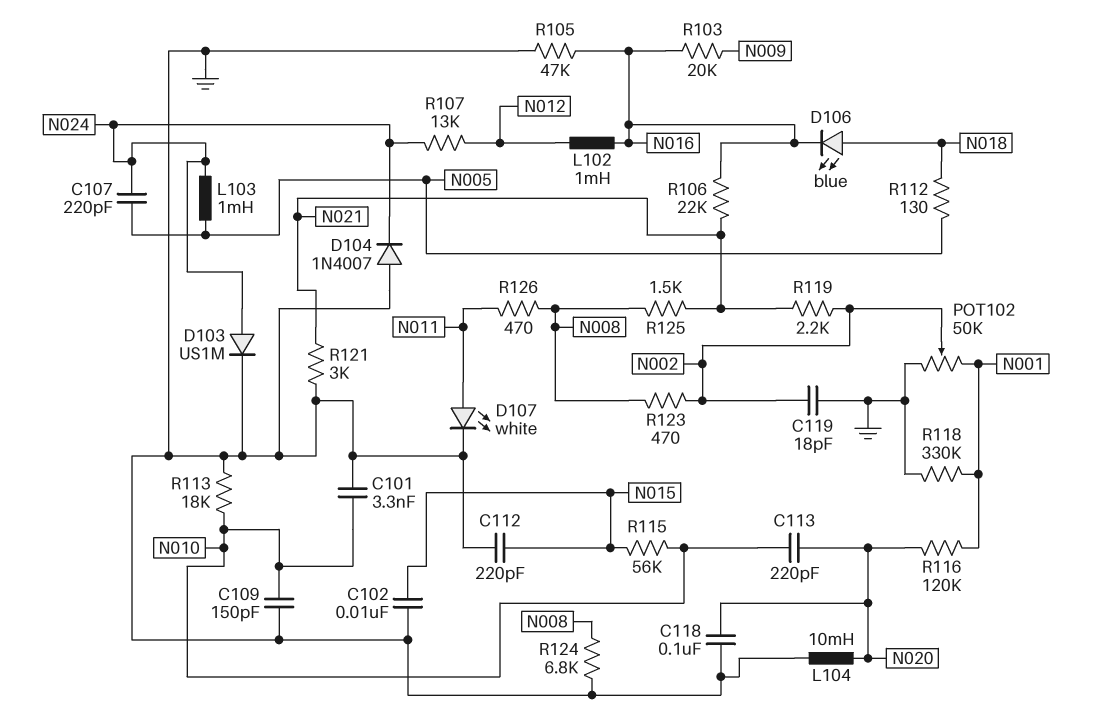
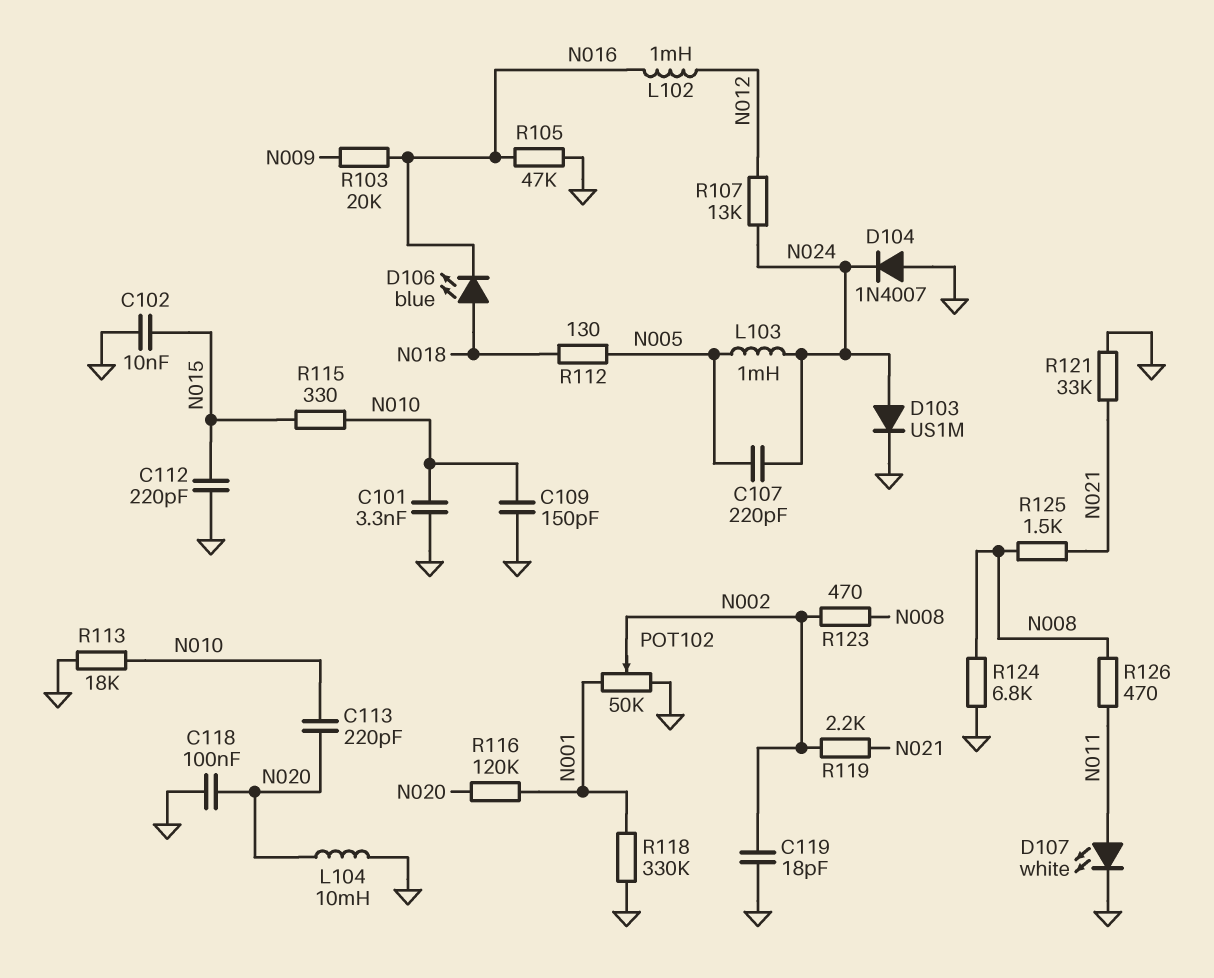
R106: 22k (N016, N021) -> none
R115: 56k (N010, N015) -> 330 (N010, N015)
R121: 3k (GND, N021) -> 33k (GND, N021)

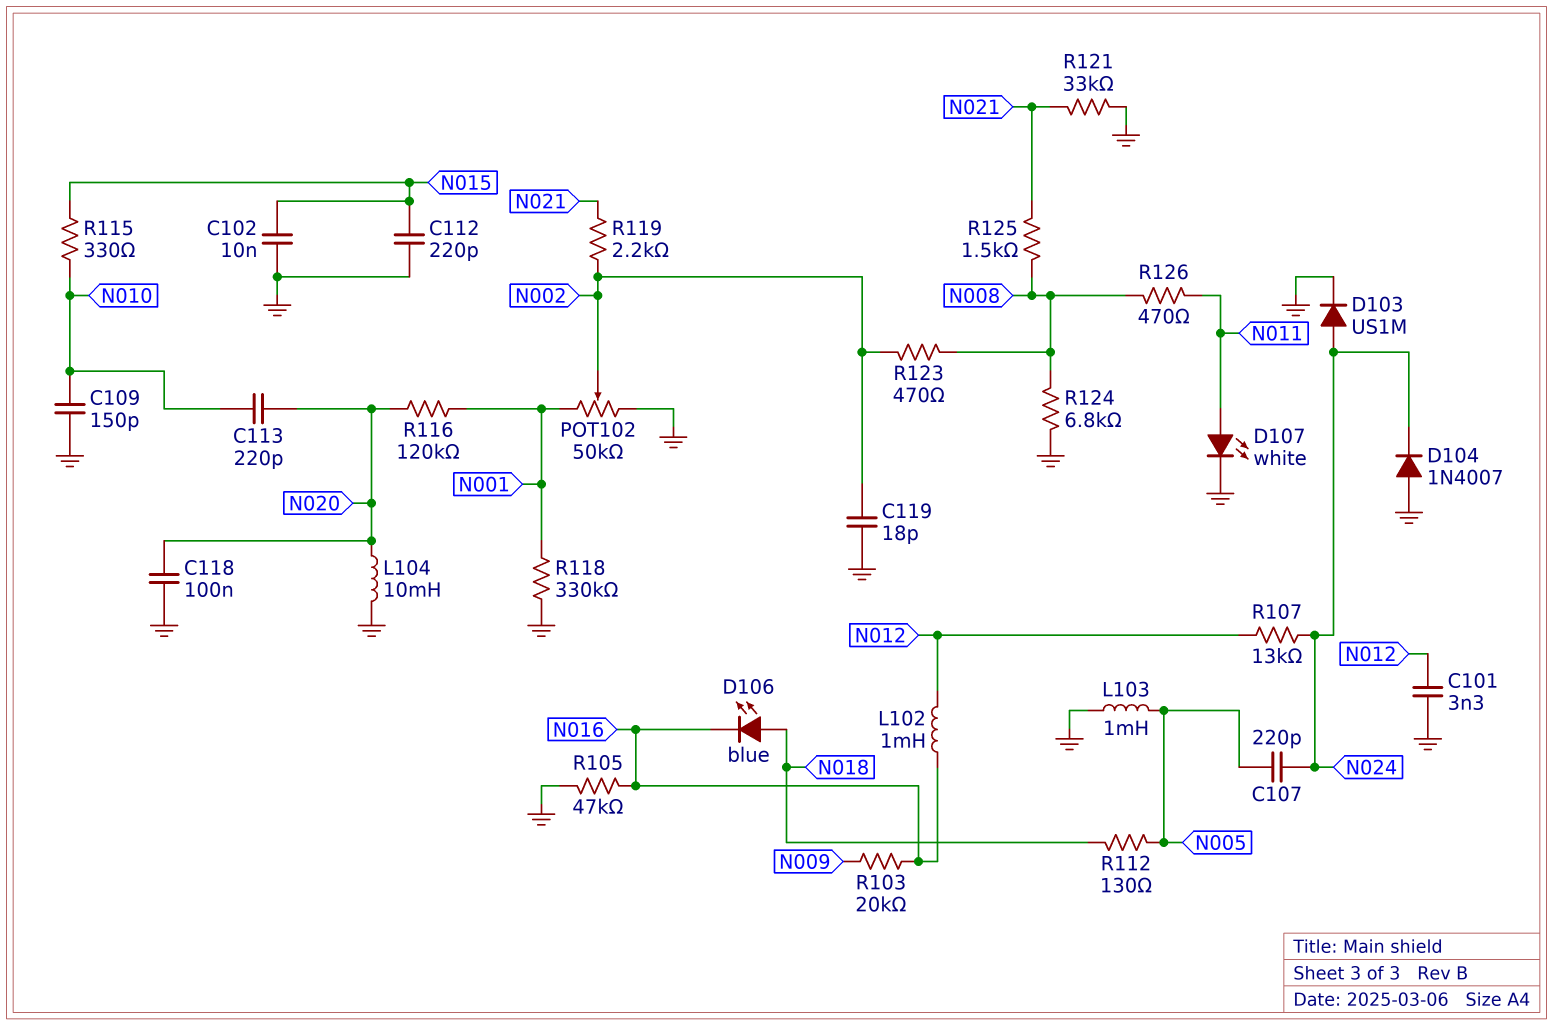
C101: 3.3nF (GND, N010) -> 3.3nF (GND, N012)
L103: 1mH (N005, N024) -> 1mH (GND, N005)
R113: 18k (GND, N010) -> none

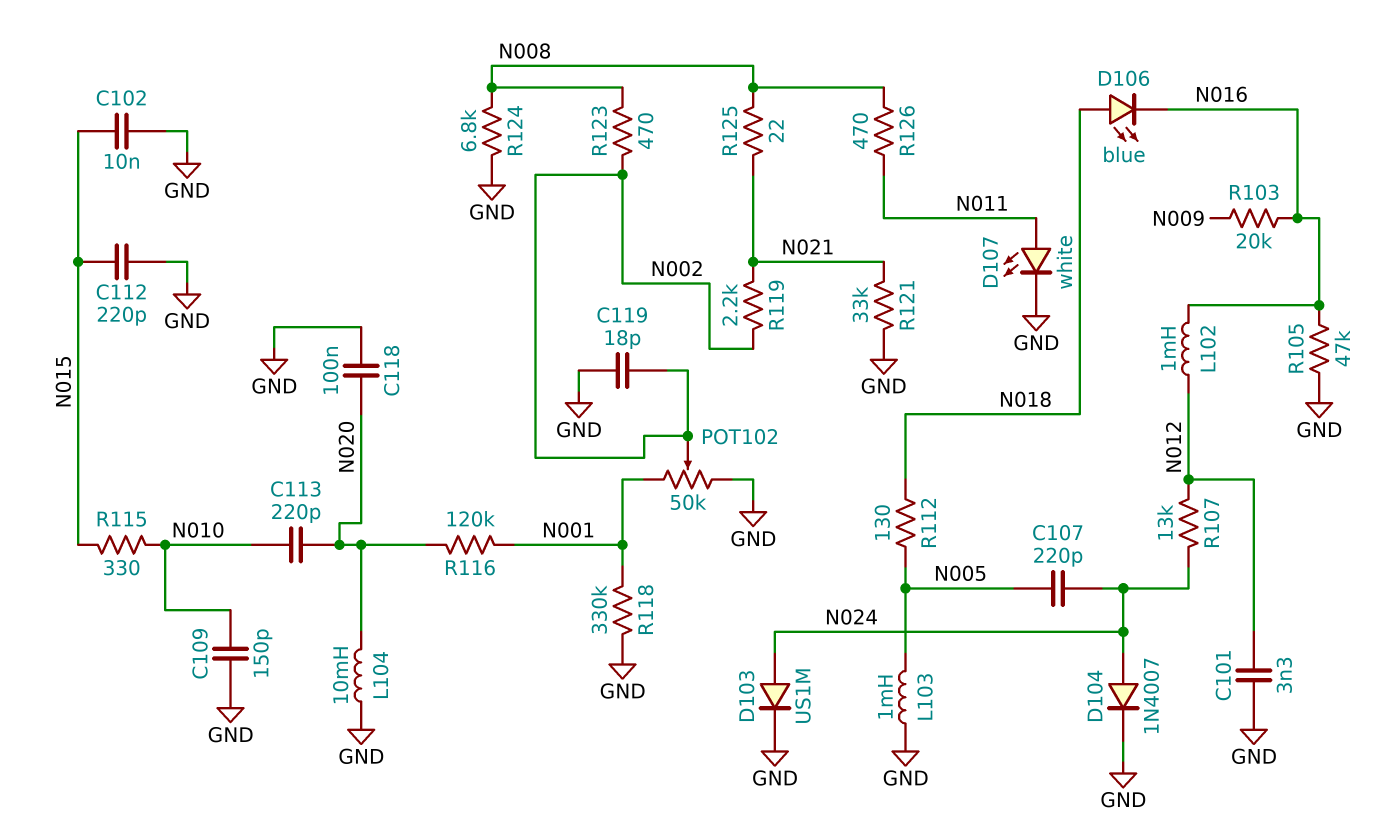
D104: diode 1N4007 (A GND, K N024) -> diode 1N4007 (A N024, K GND)
R125: 1.5k (N008, N021) -> 22 (N008, N021)

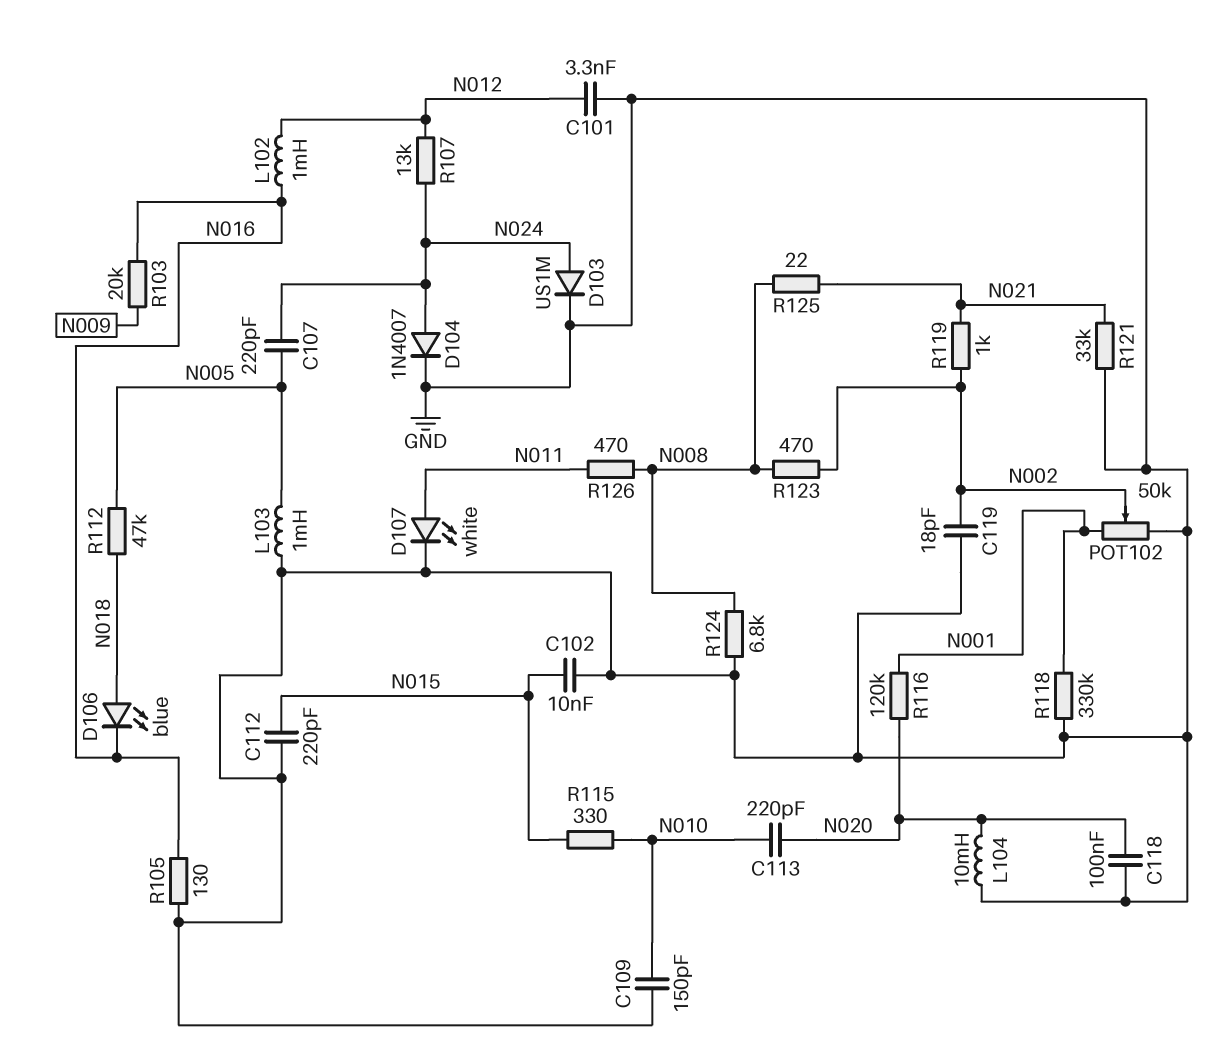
R105: 47k (GND, N016) -> 130 (GND, N016)
R112: 130 (N005, N018) -> 47k (N005, N018)
R119: 2.2k (N002, N021) -> 1k (N002, N021)

